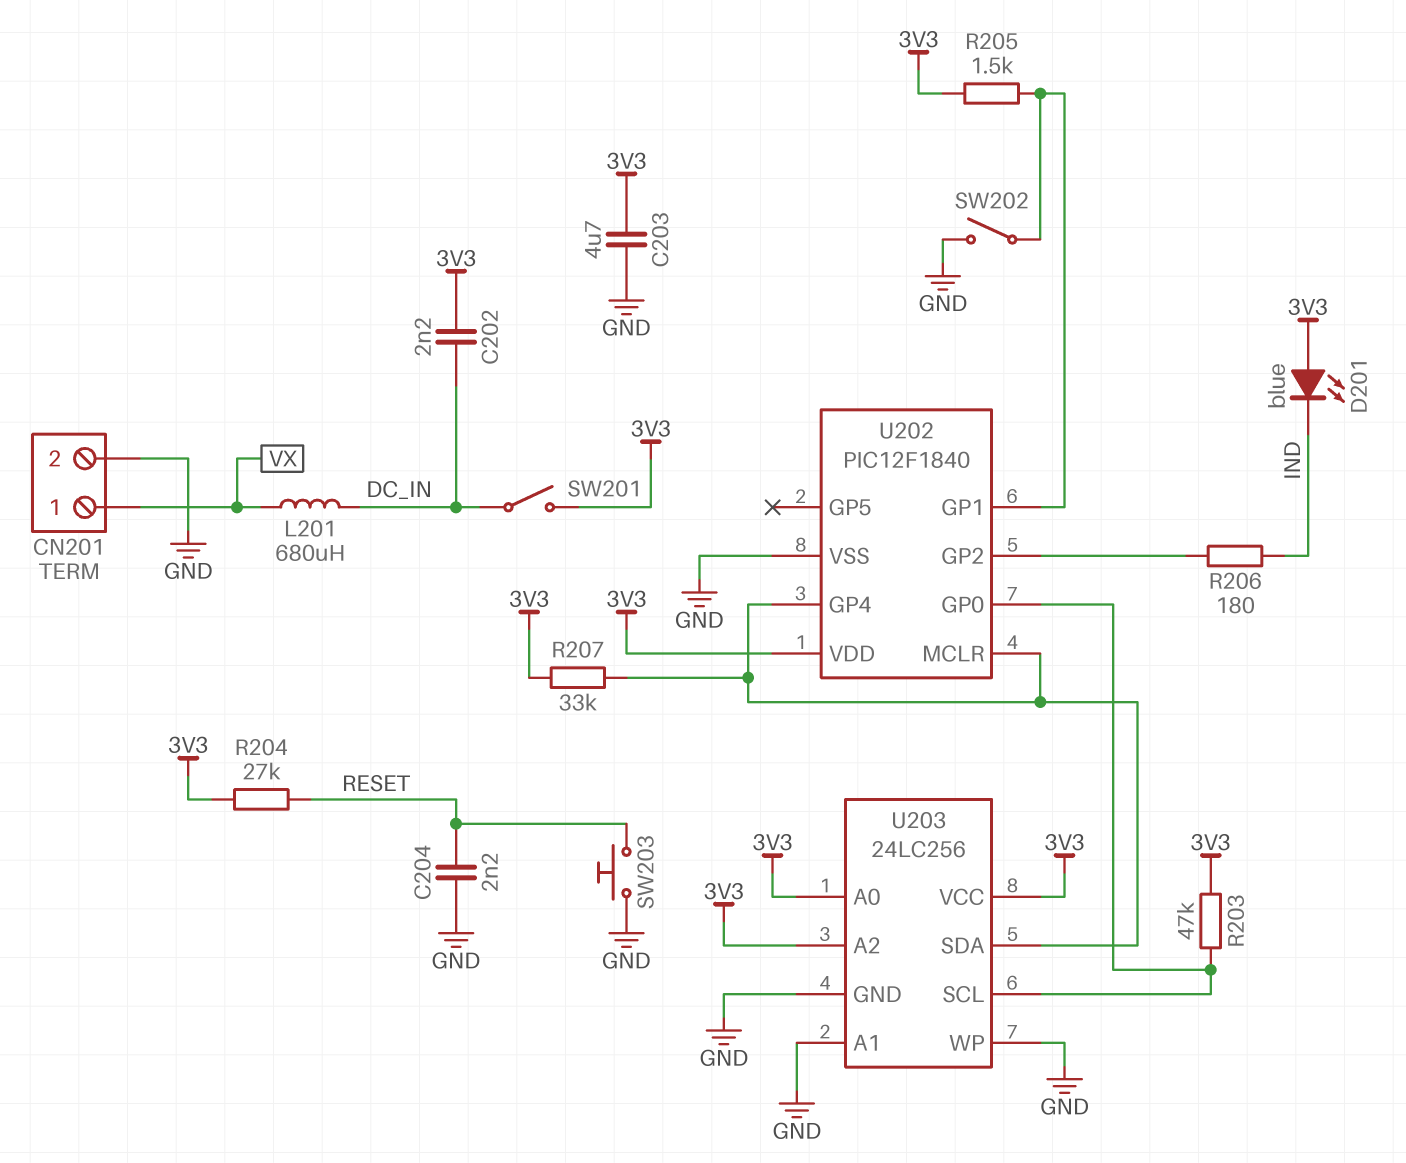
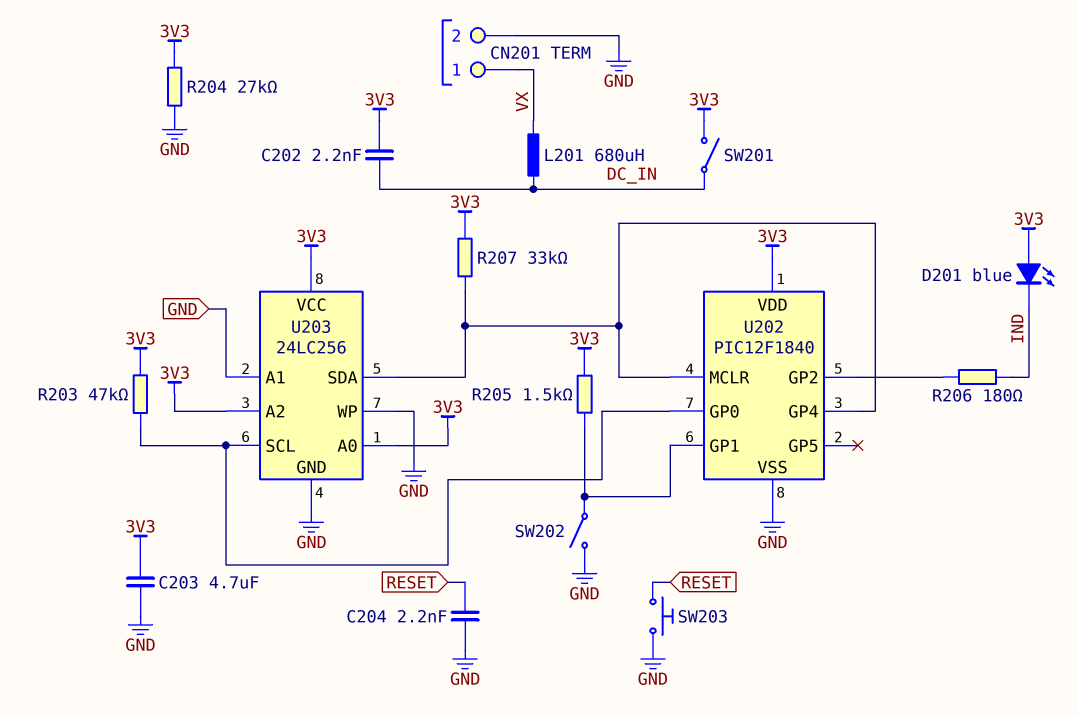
R204: 27k (3V3, RESET) -> 27k (3V3, GND)

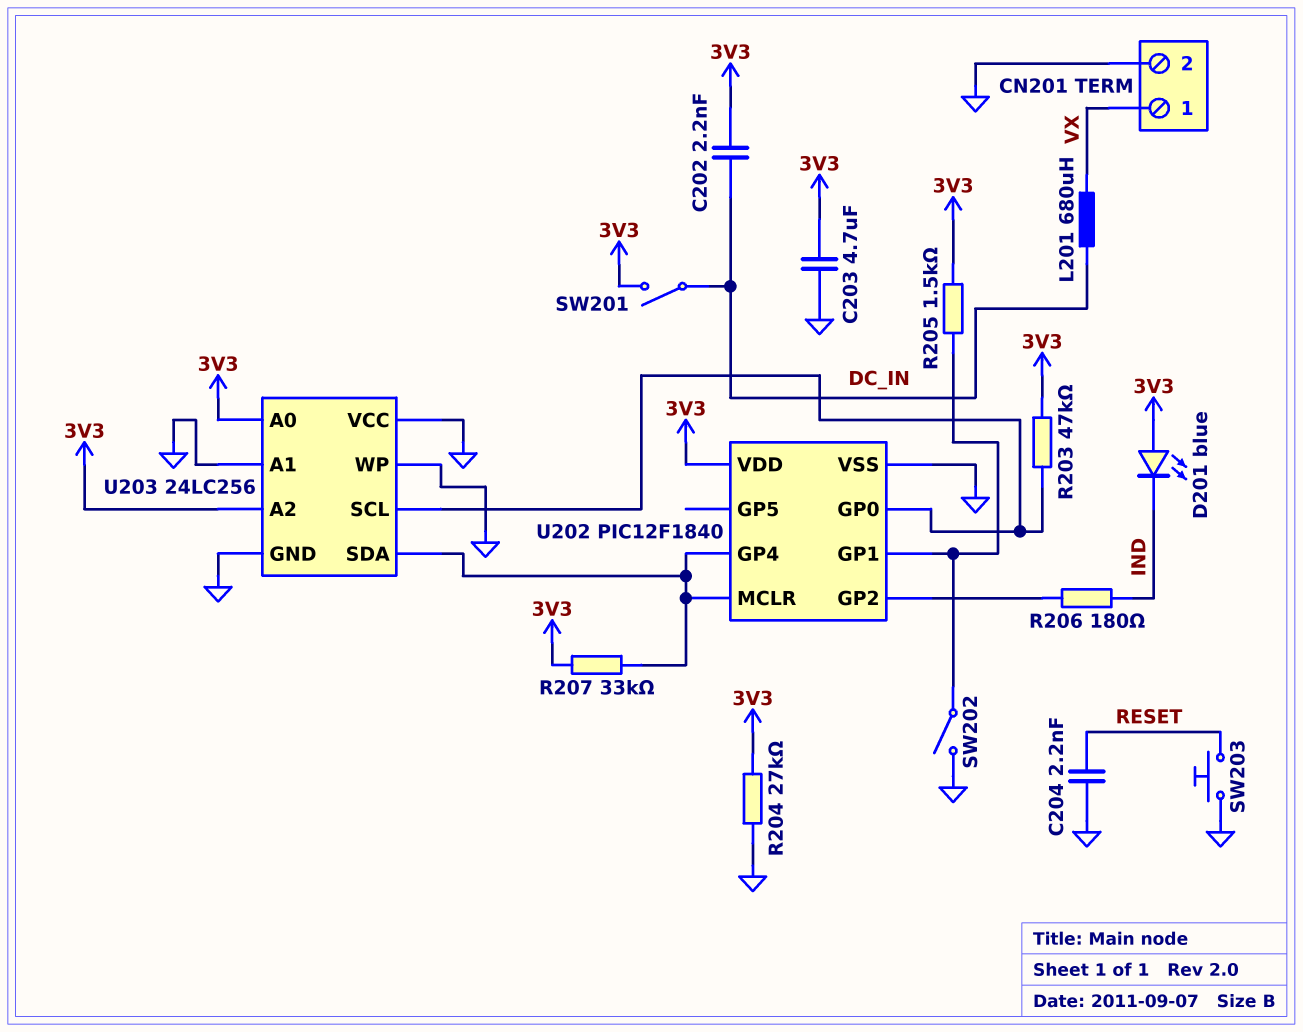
U203 pin VCC: 3V3 -> GND

